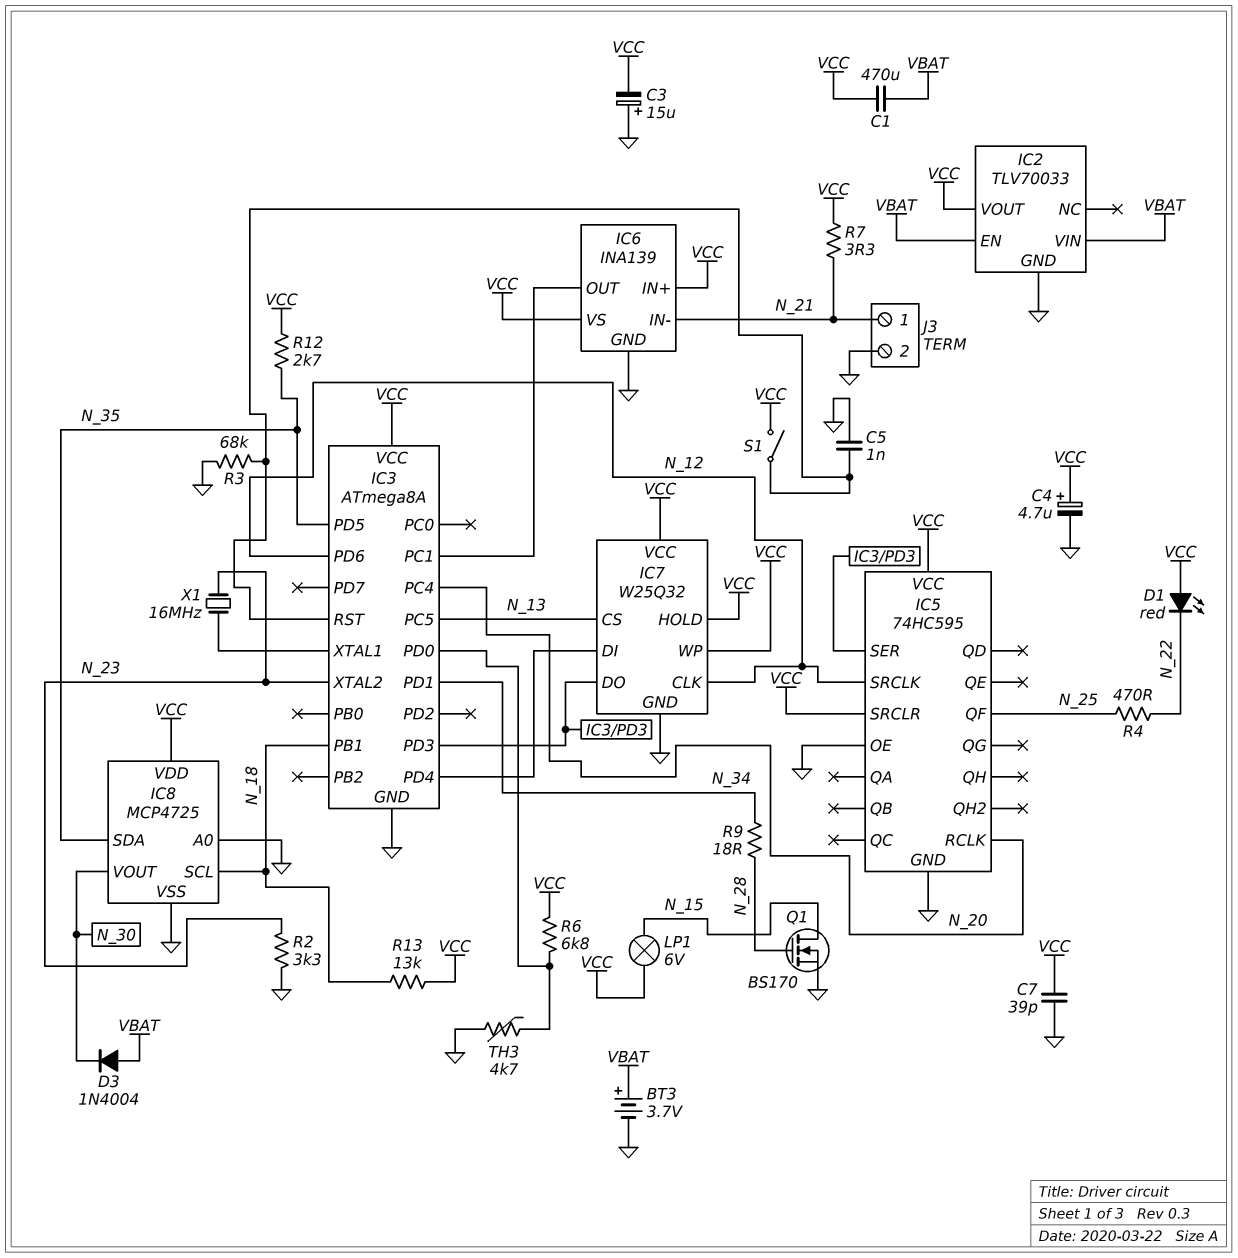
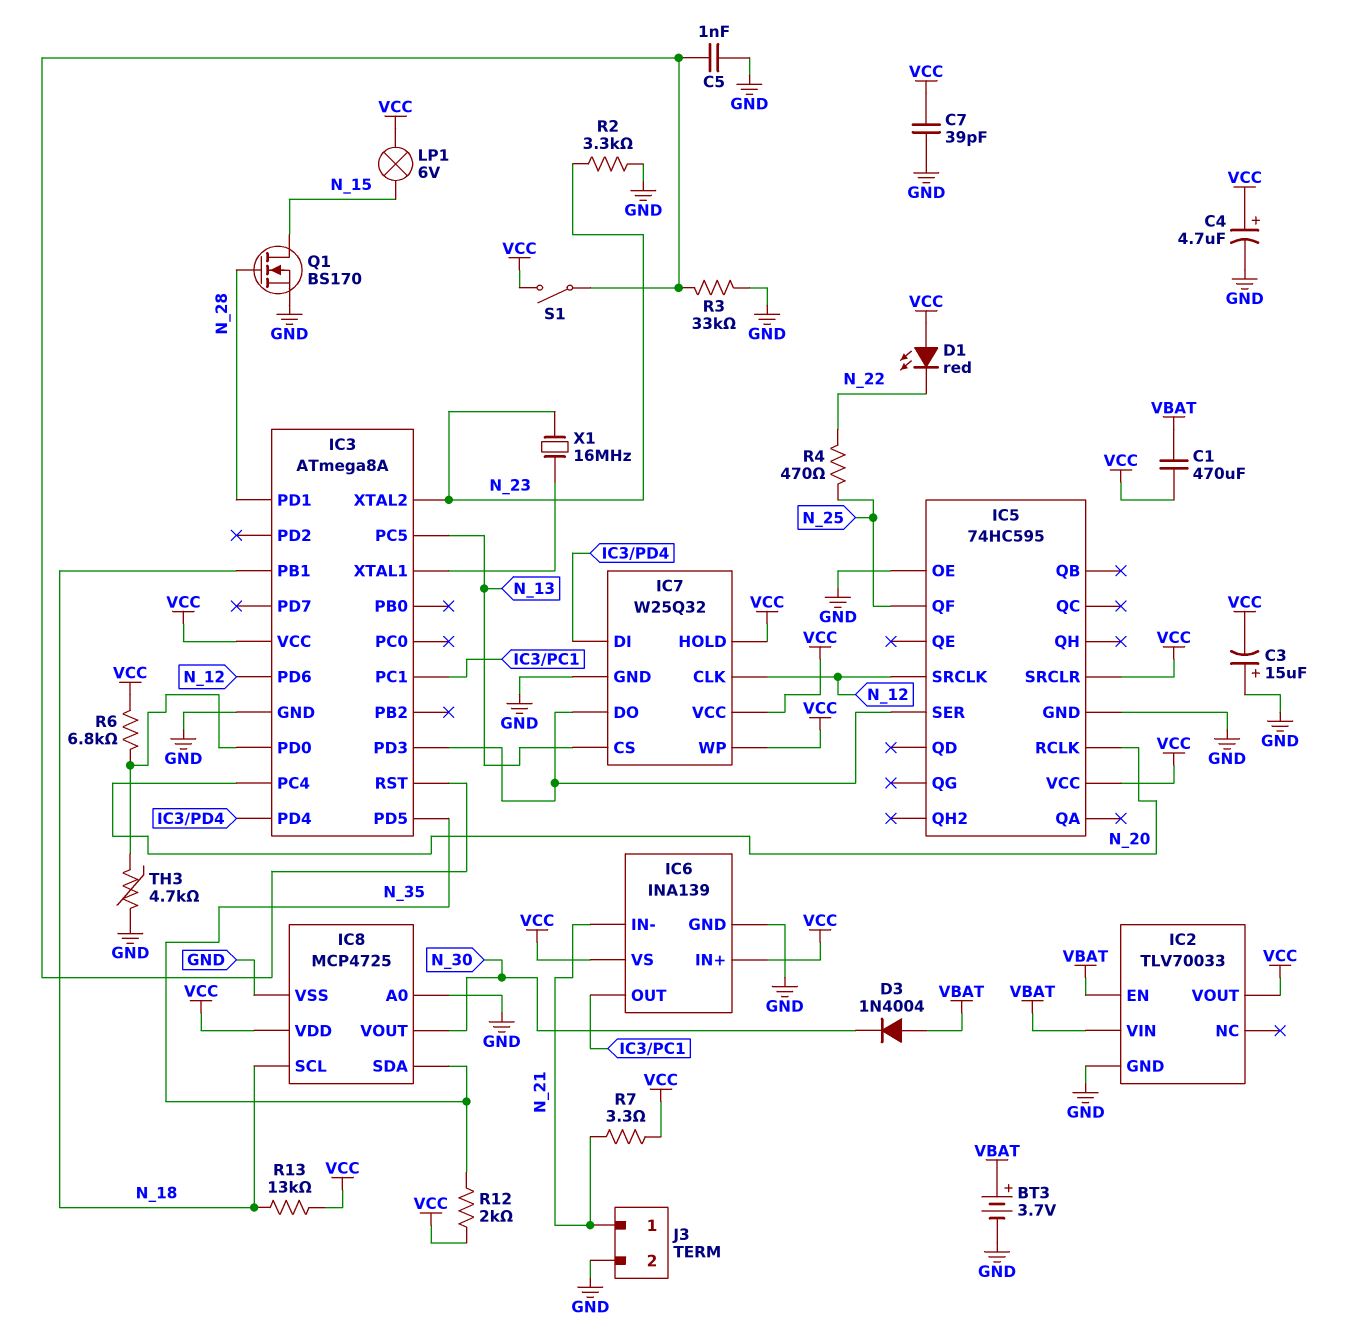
IC3 pin PD1: N_34 -> N_28
R3: 68k (GND, IC3/RST) -> 33k (GND, IC3/RST)
R9: 18 (N_28, N_34) -> none
R12: 2.7k (N_35, VCC) -> 2k (N_35, VCC)

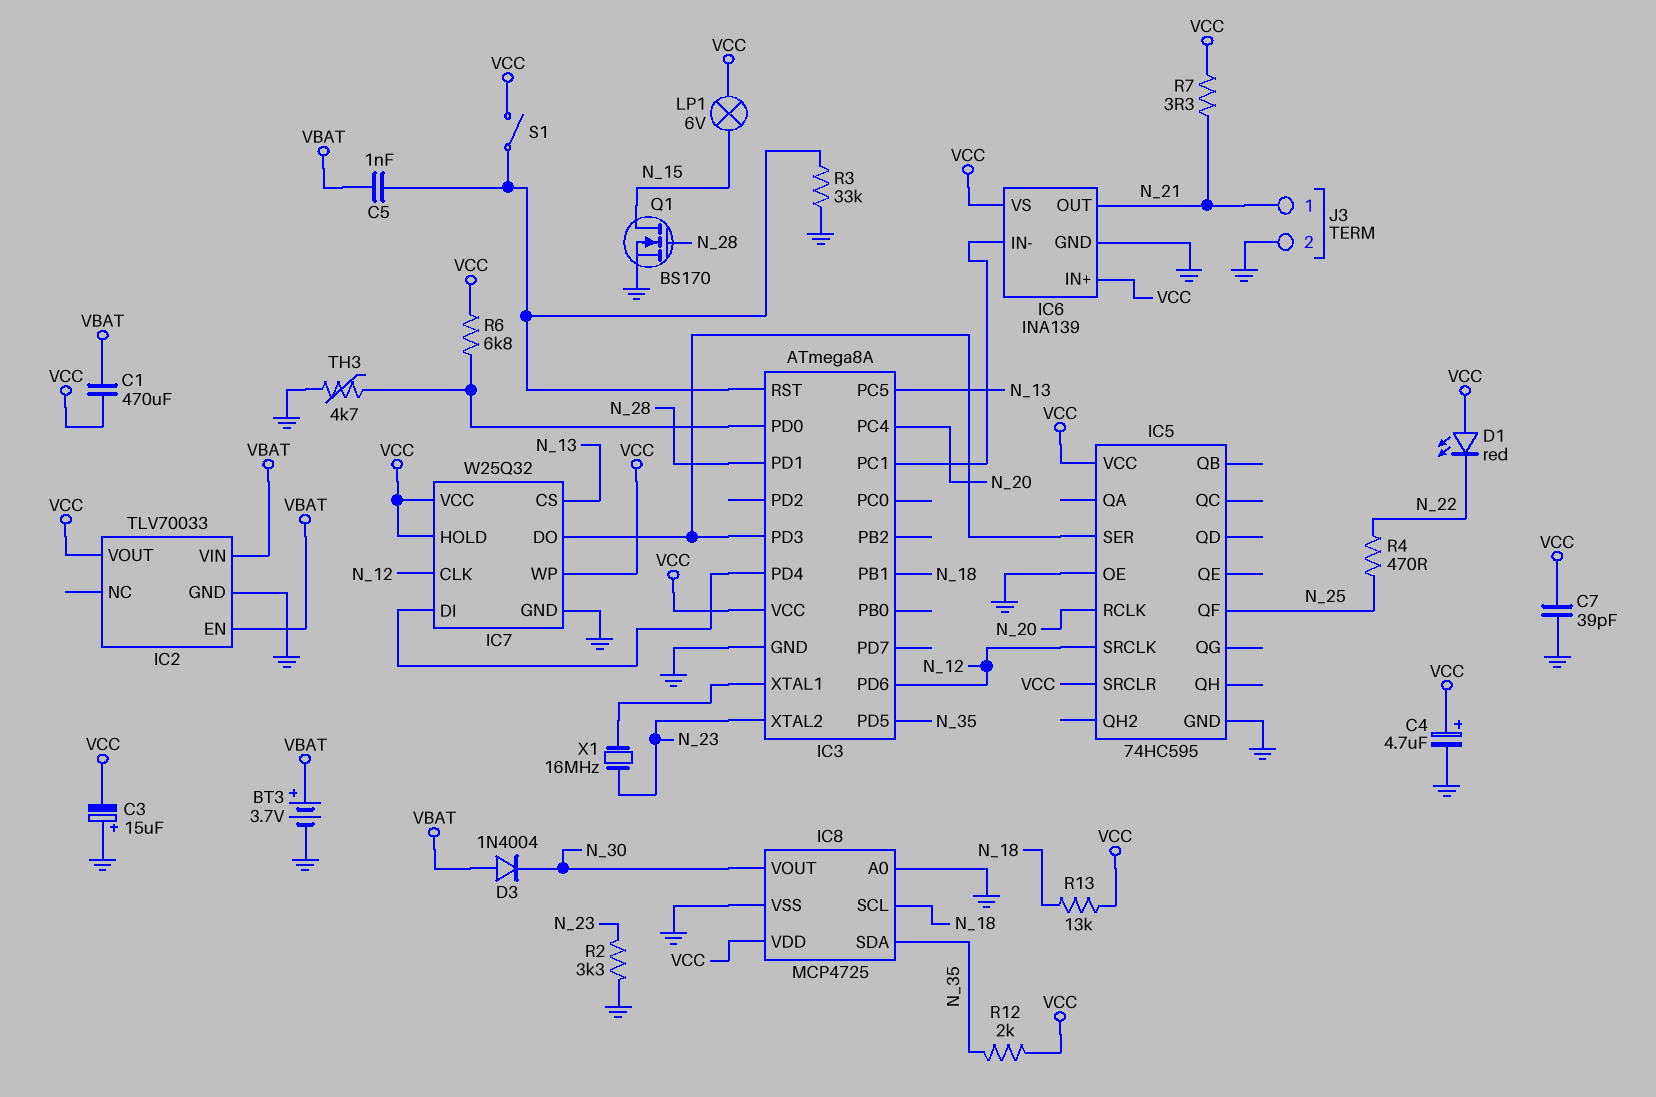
C5: 1nF (GND, IC3/RST) -> 1nF (IC3/RST, VBAT)
IC6 pin IN-: N_21 -> IC3/PC1
IC6 pin OUT: IC3/PC1 -> N_21

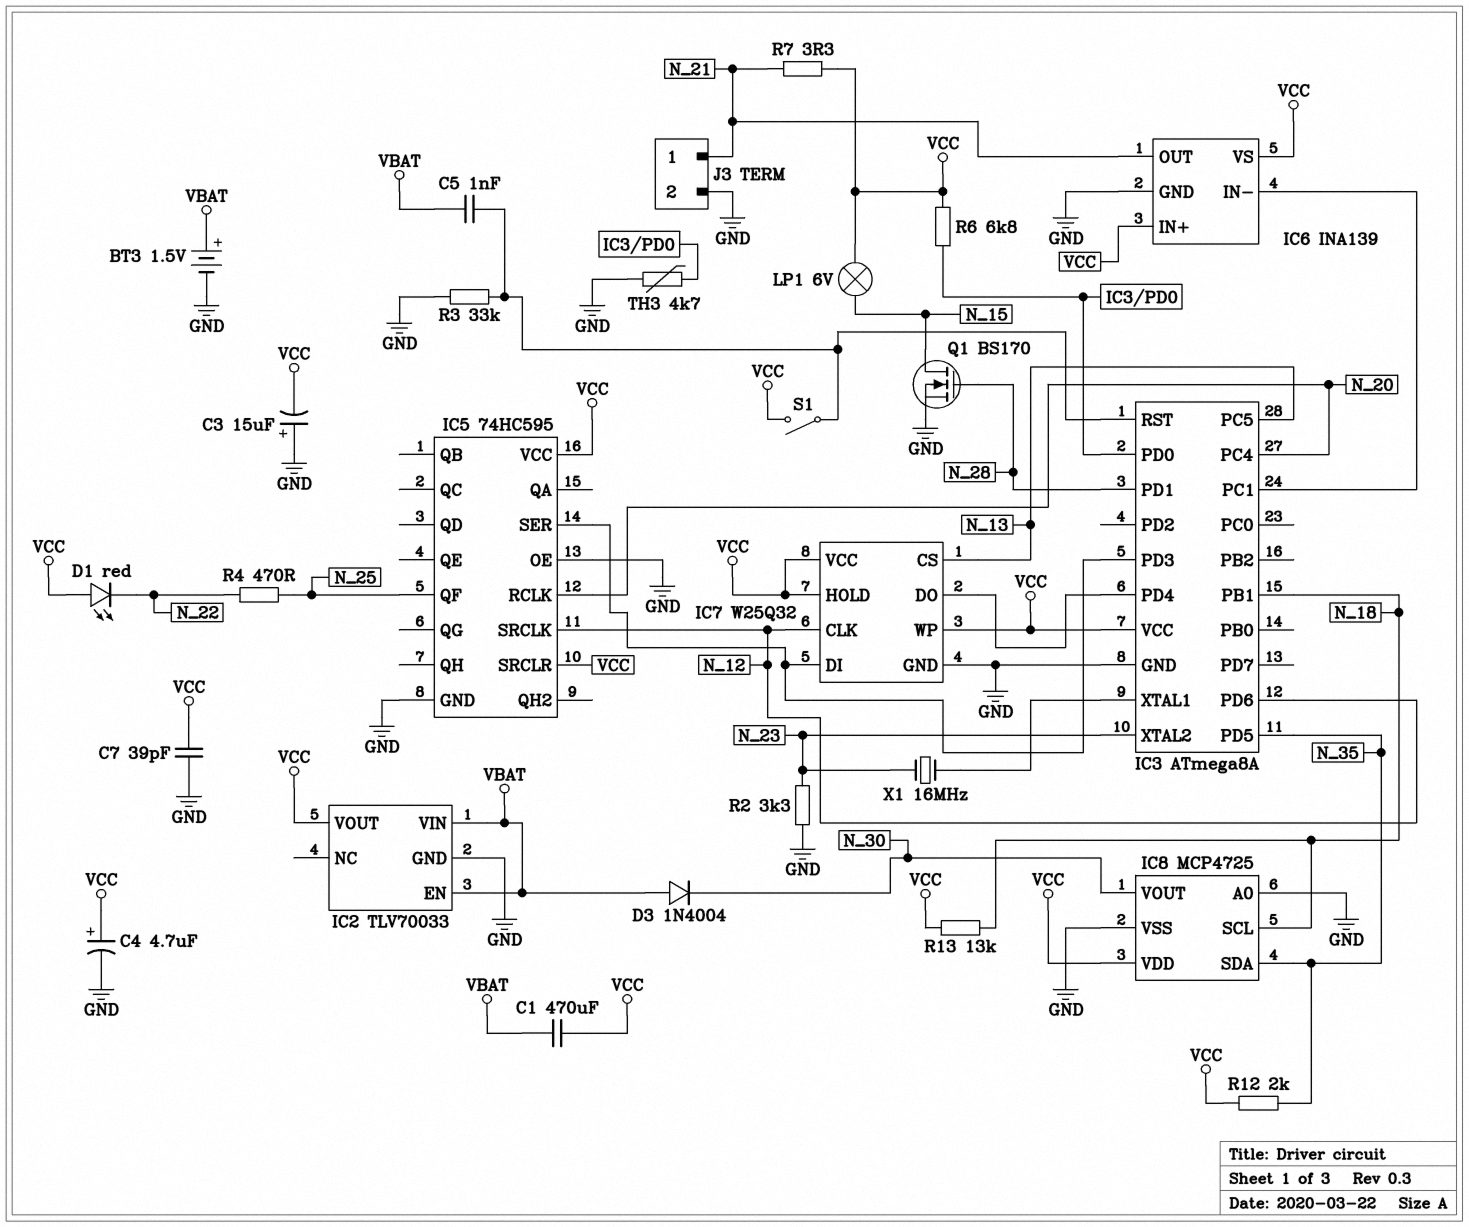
BT3: 3.7V (plus VBAT, minus GND) -> 1.5V (plus VBAT, minus GND)
IC7 pin DI: IC3/PD4 -> IC3/PD3
IC7 pin DO: IC3/PD3 -> IC3/PD4

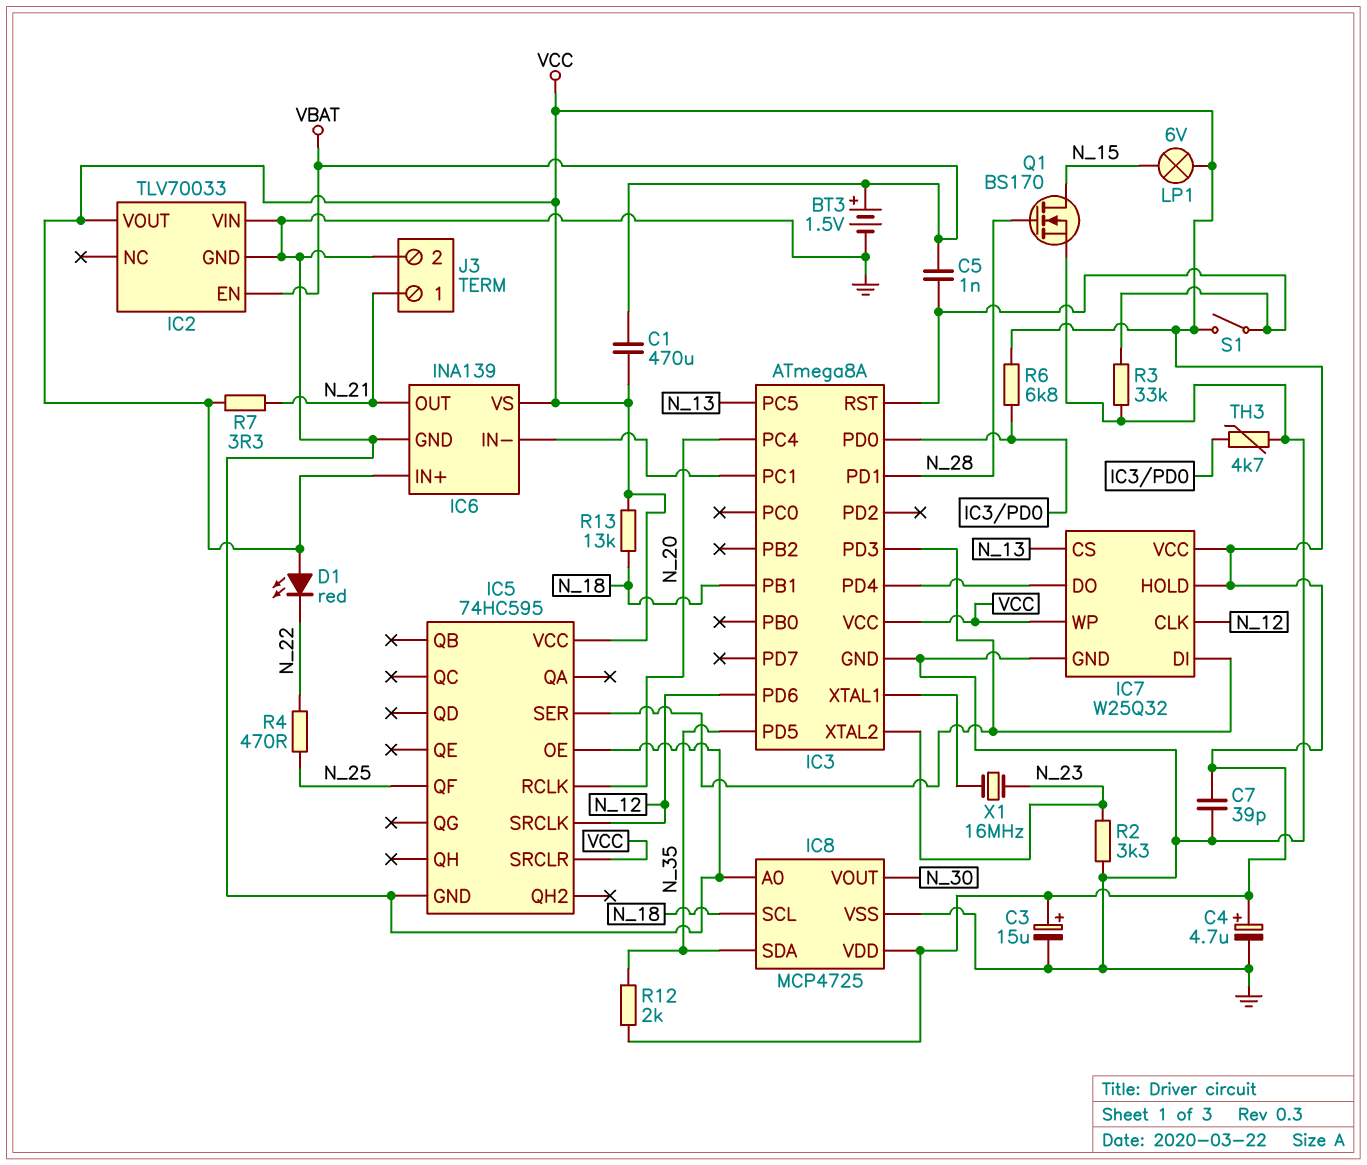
C3: 15uF (plus GND, minus VCC) -> 15uF (plus VCC, minus GND)
D3: diode 1N4004 (A VBAT, K N_30) -> none
IC2 pin VIN: VBAT -> GND

